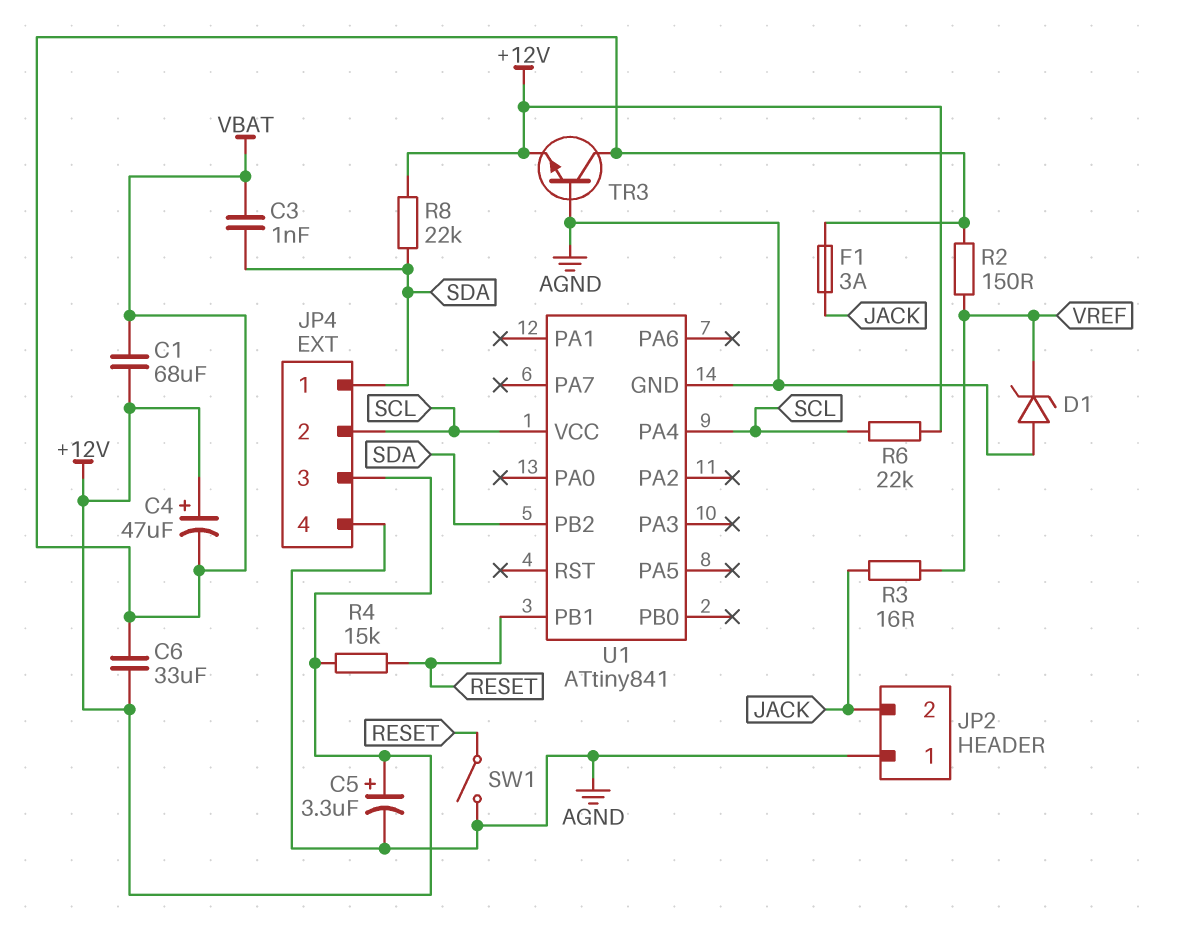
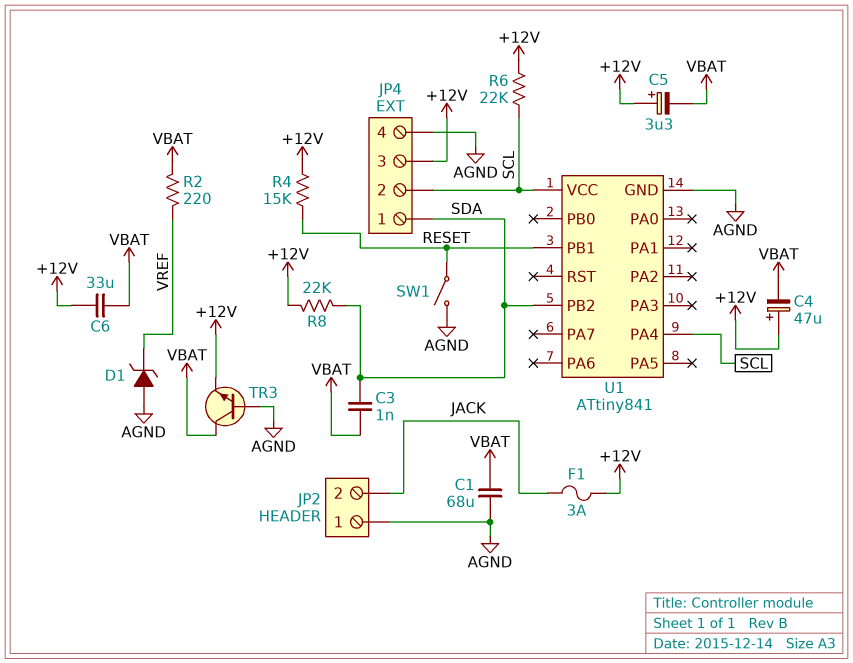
C1: 68uF (+12V, VBAT) -> 68uF (AGND, VBAT)
C5: 3.3uF (plus +12V, minus AGND) -> 3.3uF (plus +12V, minus VBAT)
F1: 3A (JACK, VBAT) -> 3A (+12V, JACK)
R2: 150 (VBAT, VREF) -> 220 (VBAT, VREF)
R3: 16 (JACK, VREF) -> none

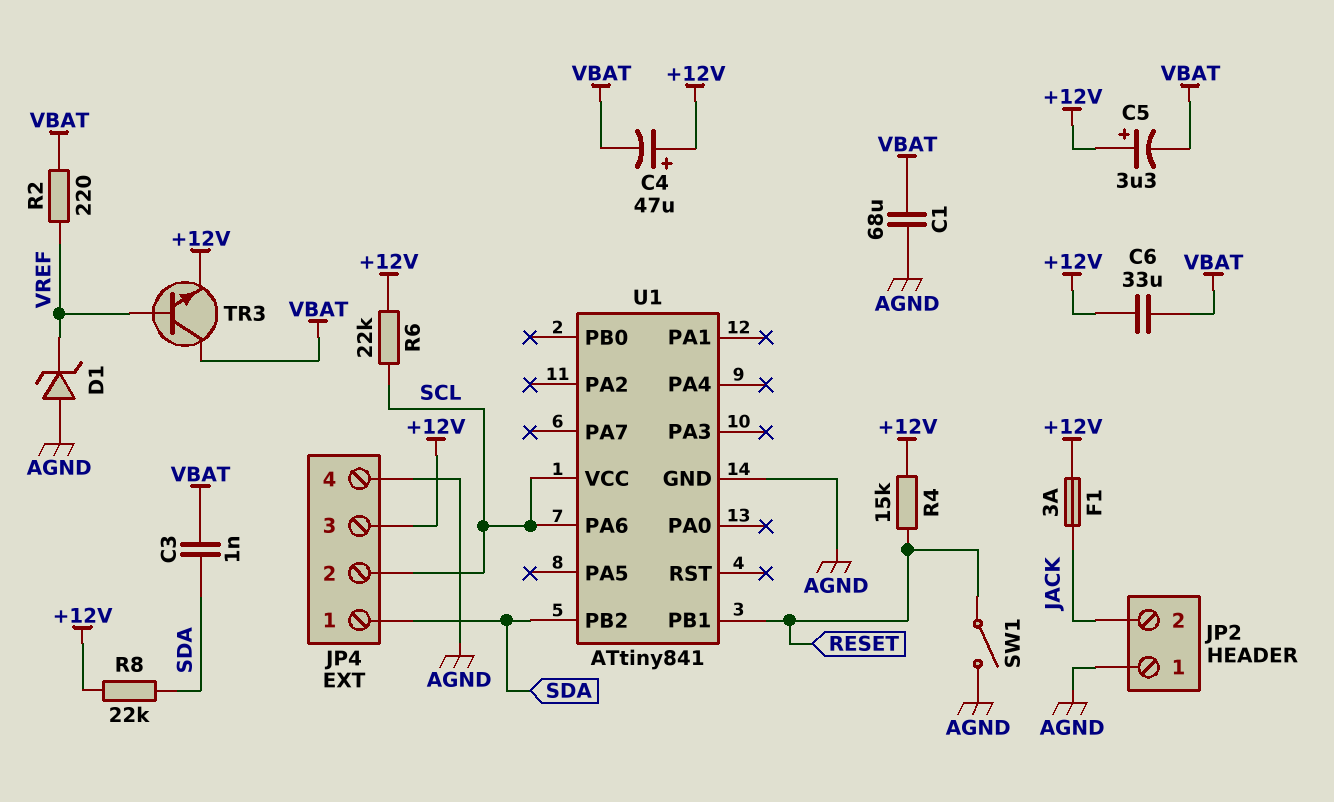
TR3: NPN (B AGND, C VBAT, E +12V) -> NPN (B VREF, C VBAT, E +12V)
U1 pin PA4: SCL -> none
U1 pin PA6: none -> SCL

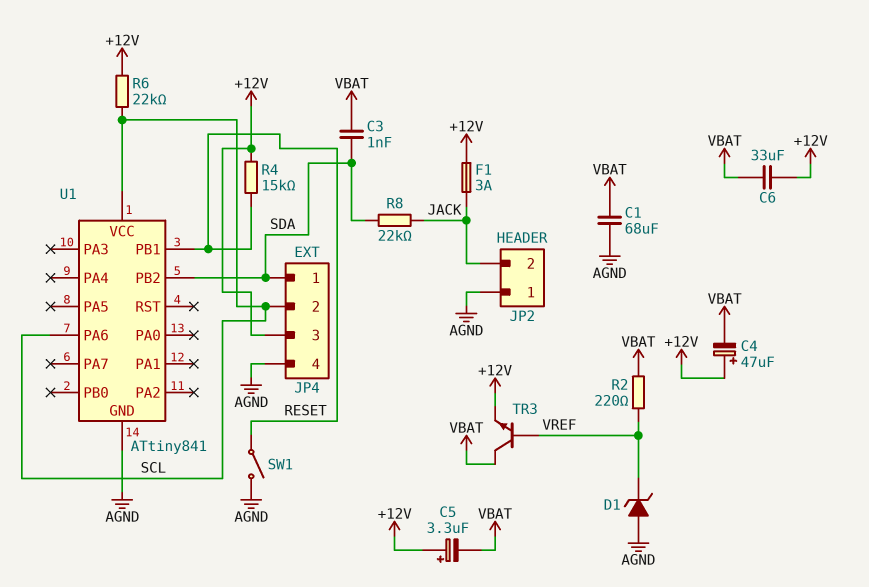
R8: 22k (+12V, SDA) -> 22k (JACK, SDA)

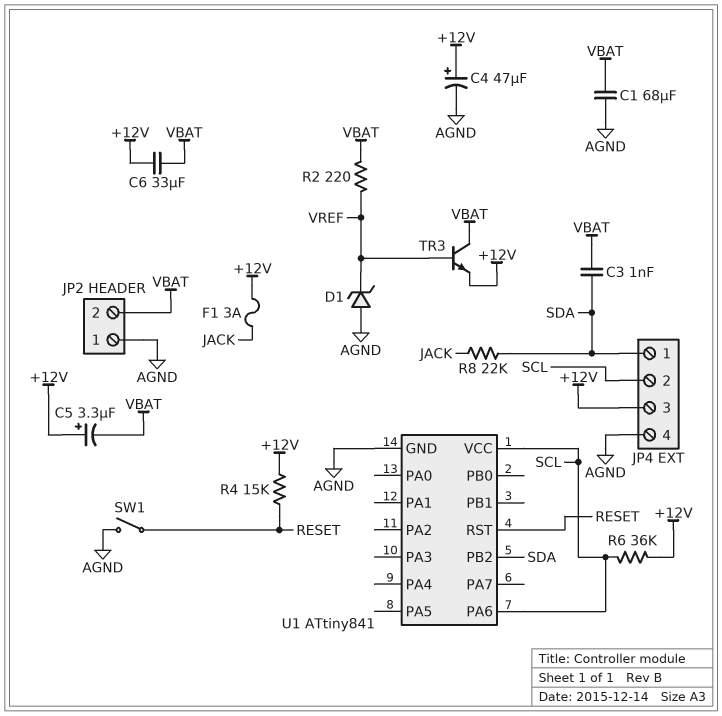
C4: 47uF (plus +12V, minus VBAT) -> 47uF (plus +12V, minus AGND)
JP2 pin 2: JACK -> VBAT
R6: 22k (+12V, SCL) -> 36k (+12V, SCL)
U1 pin PB1: RESET -> none
U1 pin RST: none -> RESET

